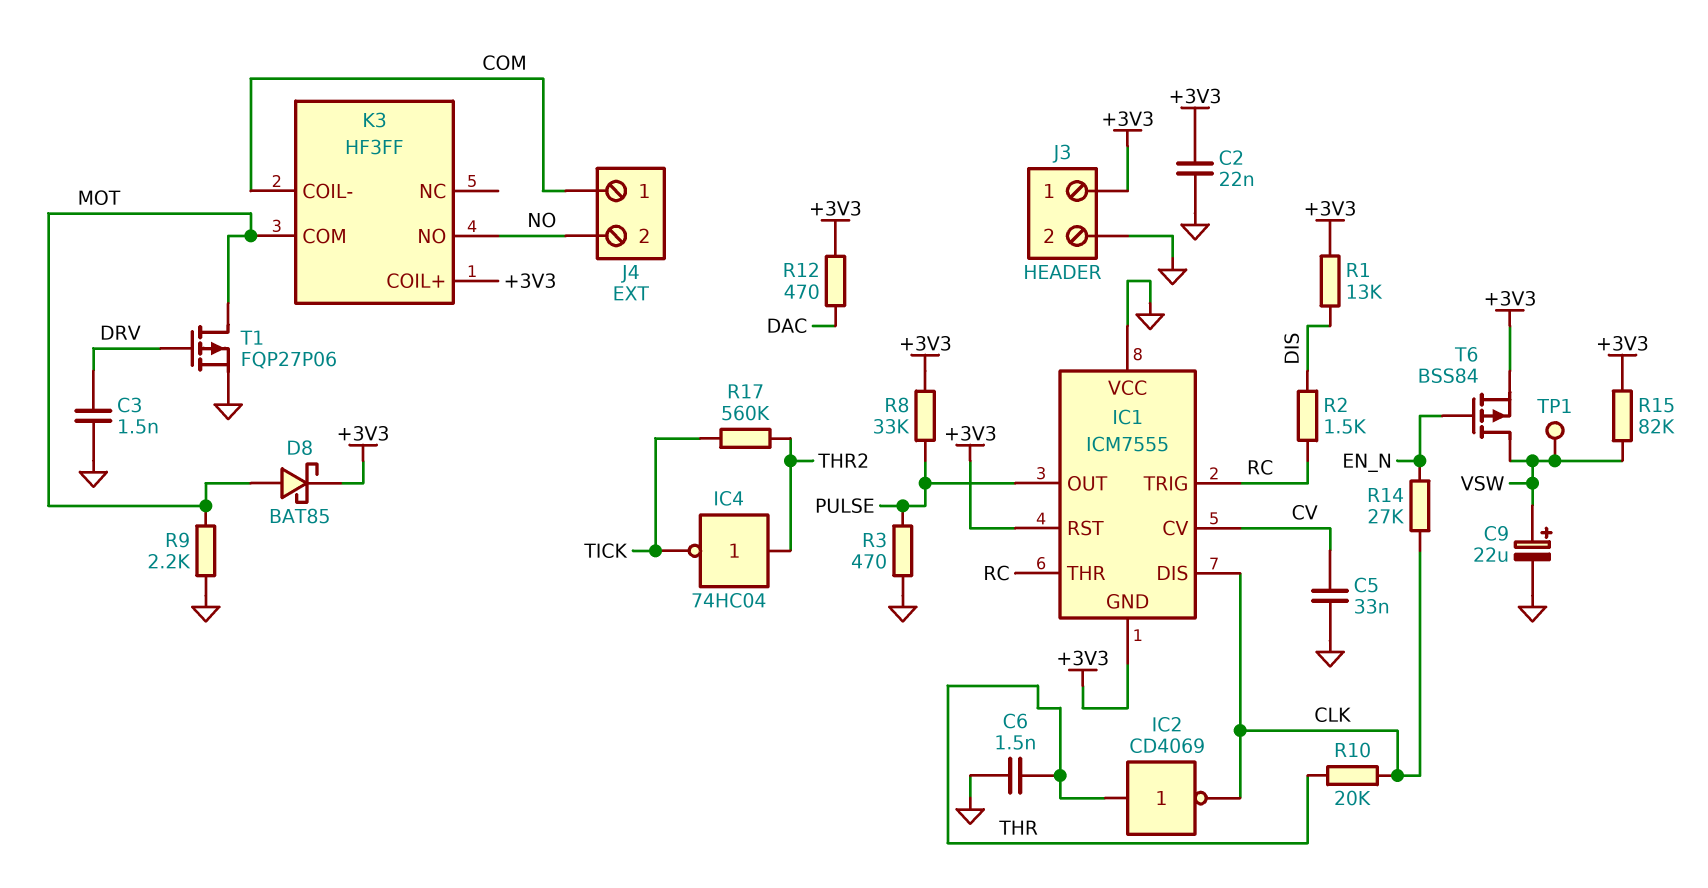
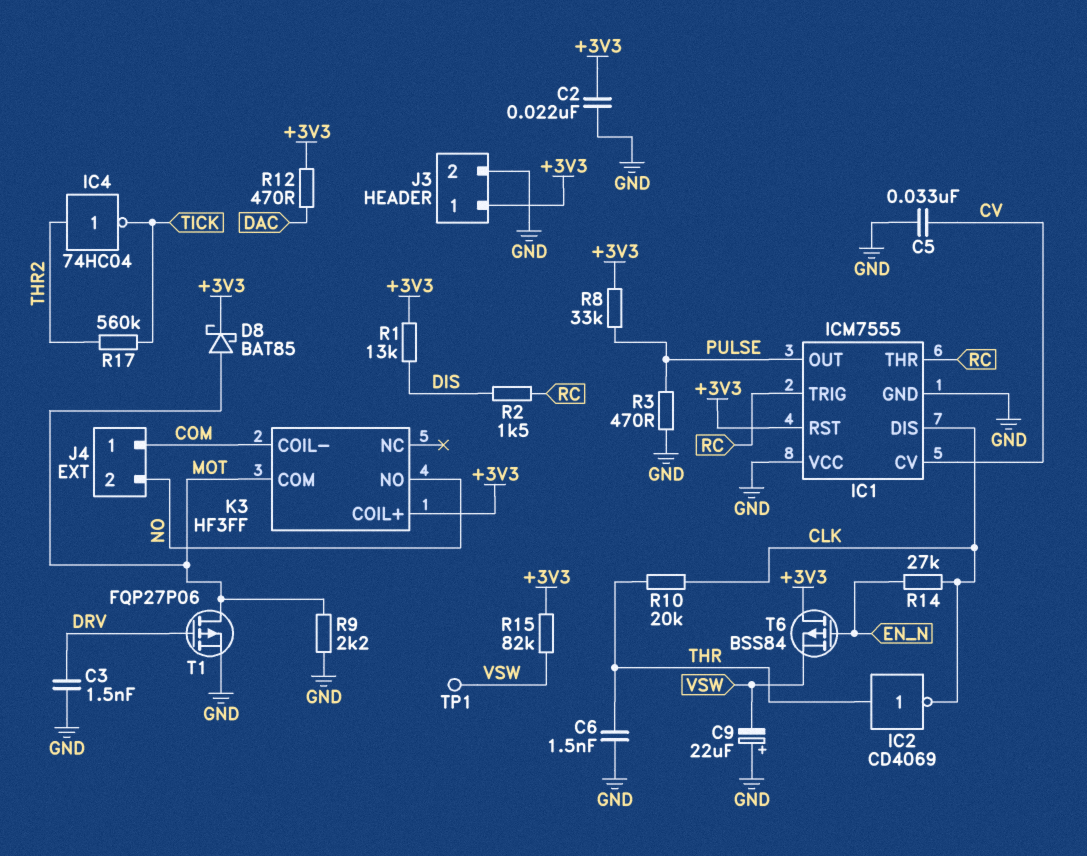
C9: 22uF (plus VSW, minus GND) -> 22uF (plus GND, minus VSW)
IC1 pin GND: +3V3 -> GND
T6: PMOS BSS84 (G EN_N, D VSW, S +3V3) -> PMOS BSS84 (G EN_N, D +3V3, S VSW)

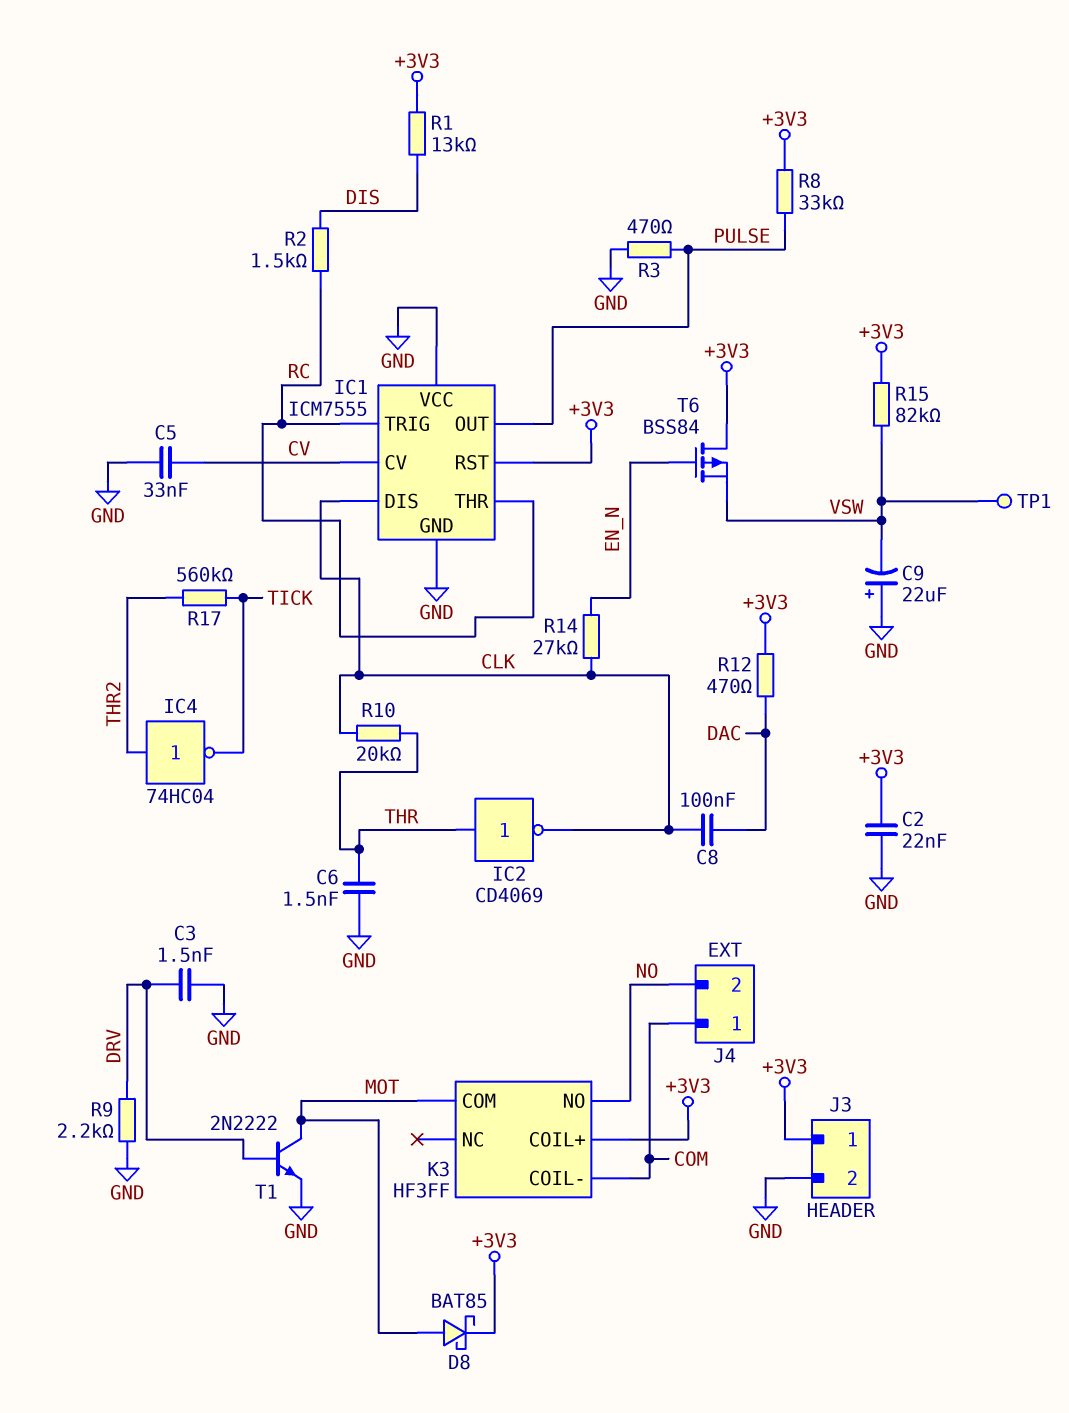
C8: none -> 100nF (CLK, DAC)
R9: 2.2k (GND, MOT) -> 2.2k (DRV, GND)
T1: PMOS FQP27P06 (G DRV, D MOT, S GND) -> NPN 2N2222 (B DRV, C MOT, E GND)

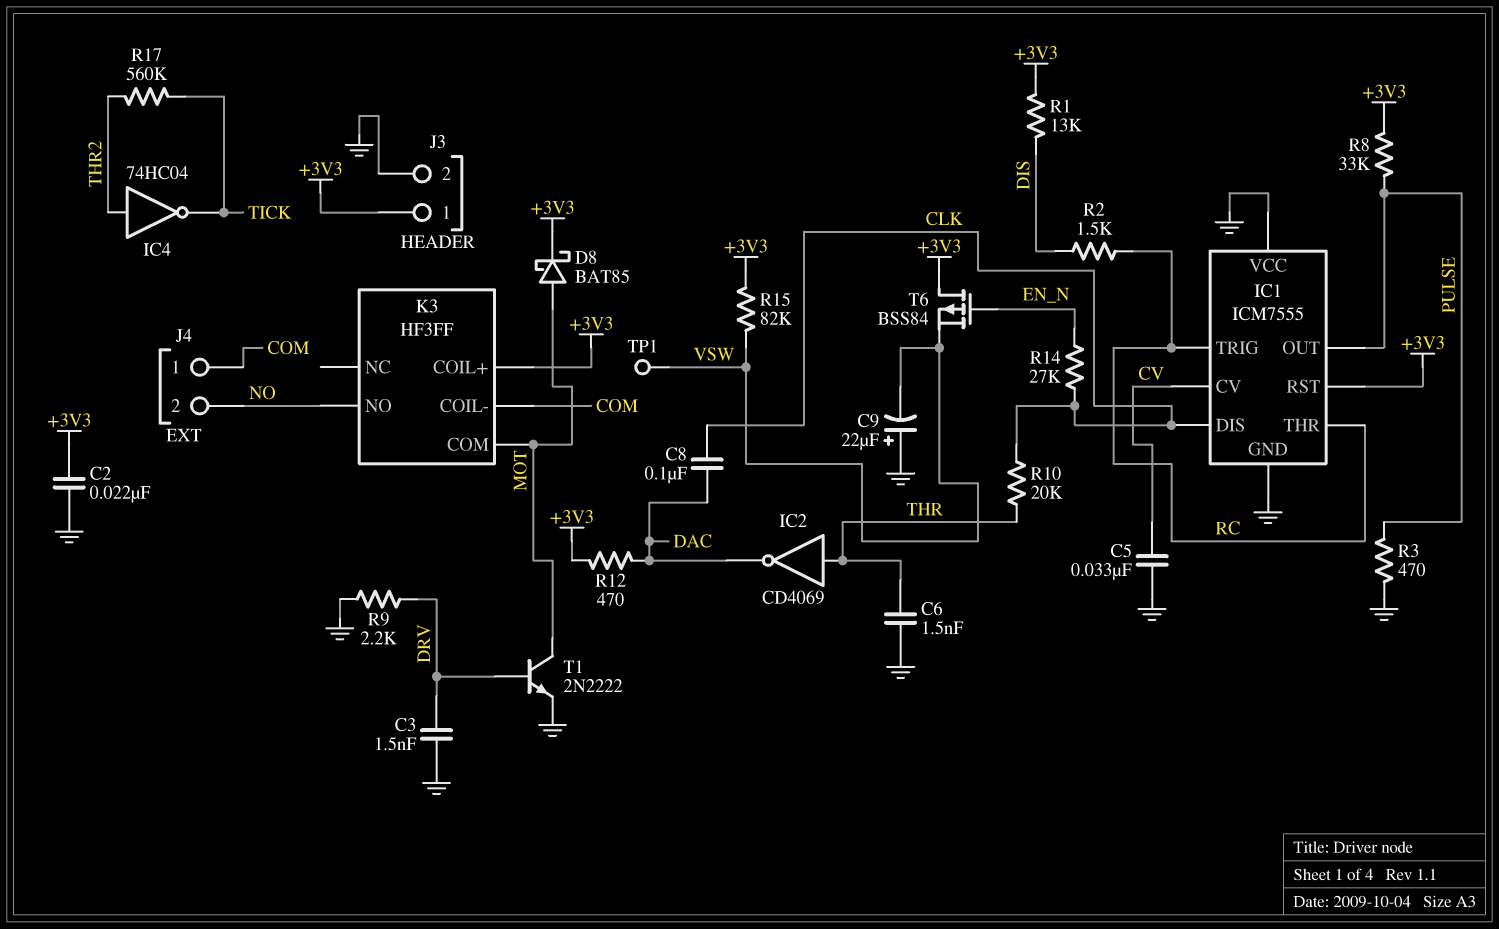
IC2: NOT CD4069 (in THR, out CLK) -> NOT CD4069 (in THR, out DAC)

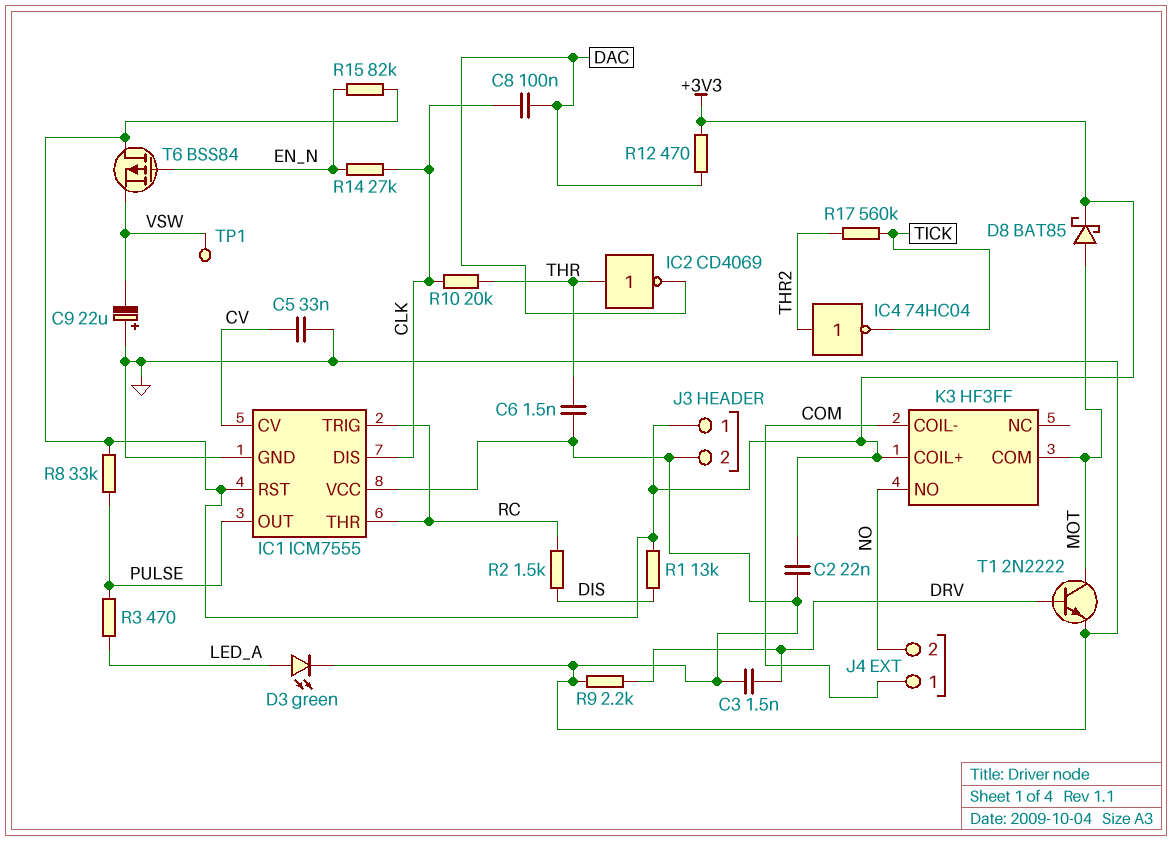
D3: none -> LED green (A LED_A, K GND)
R3: 470 (GND, PULSE) -> 470 (LED_A, PULSE)
R15: 82k (+3V3, VSW) -> 82k (+3V3, EN_N)

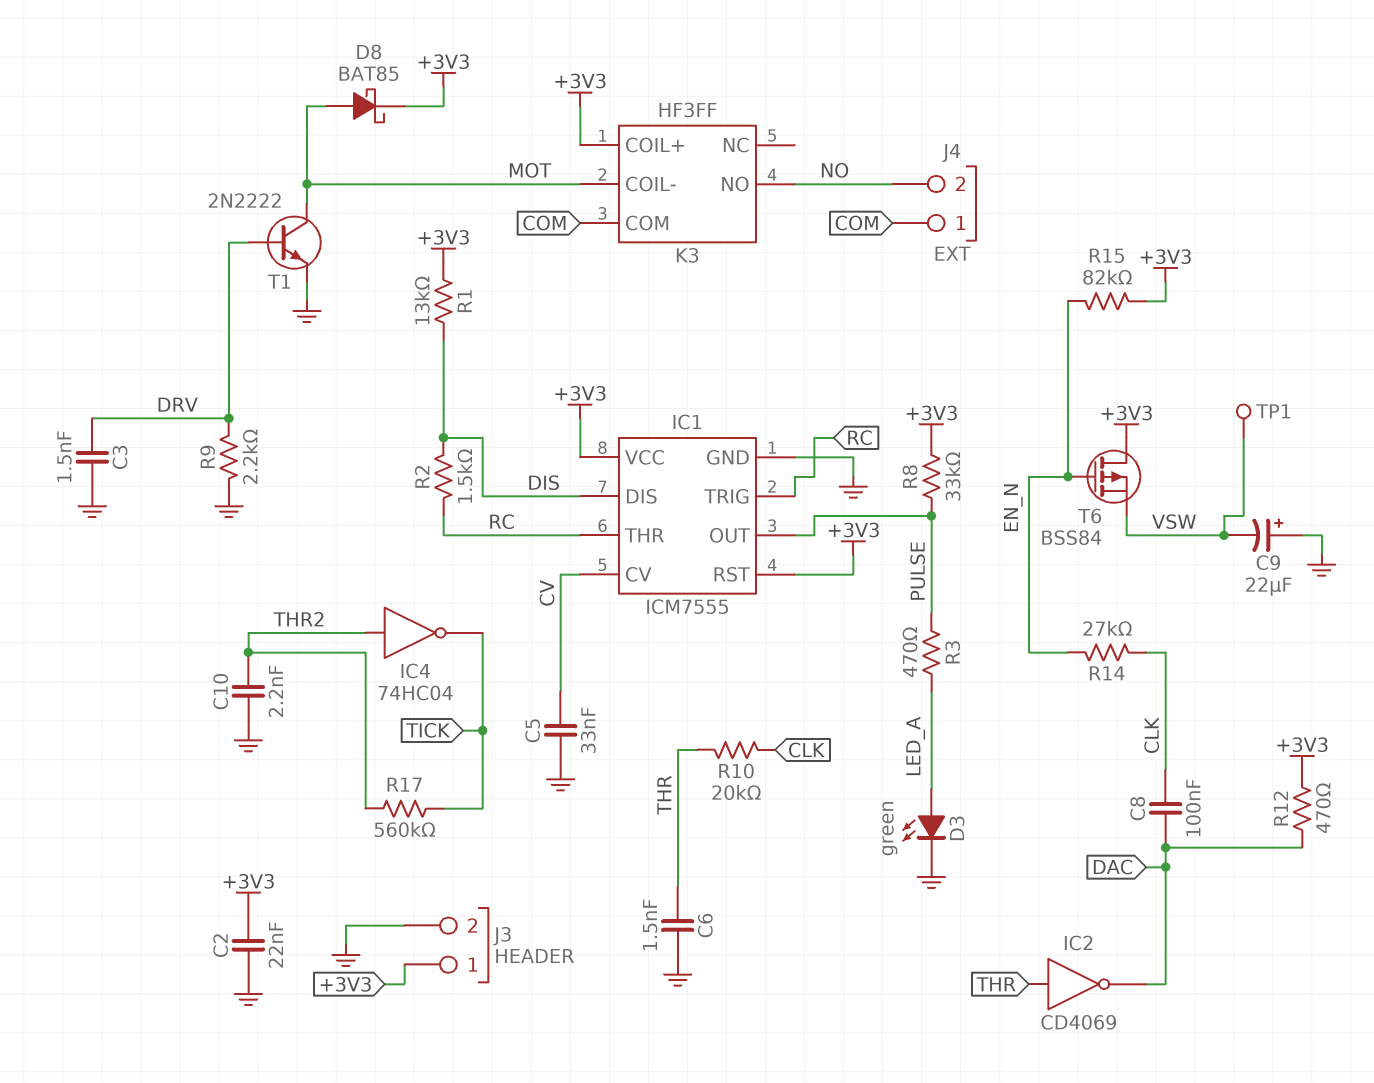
C10: none -> 2.2nF (GND, THR2)
IC1 pin DIS: CLK -> DIS
IC1 pin VCC: GND -> +3V3
K3 pin COIL-: COM -> MOT
K3 pin COM: MOT -> COM

